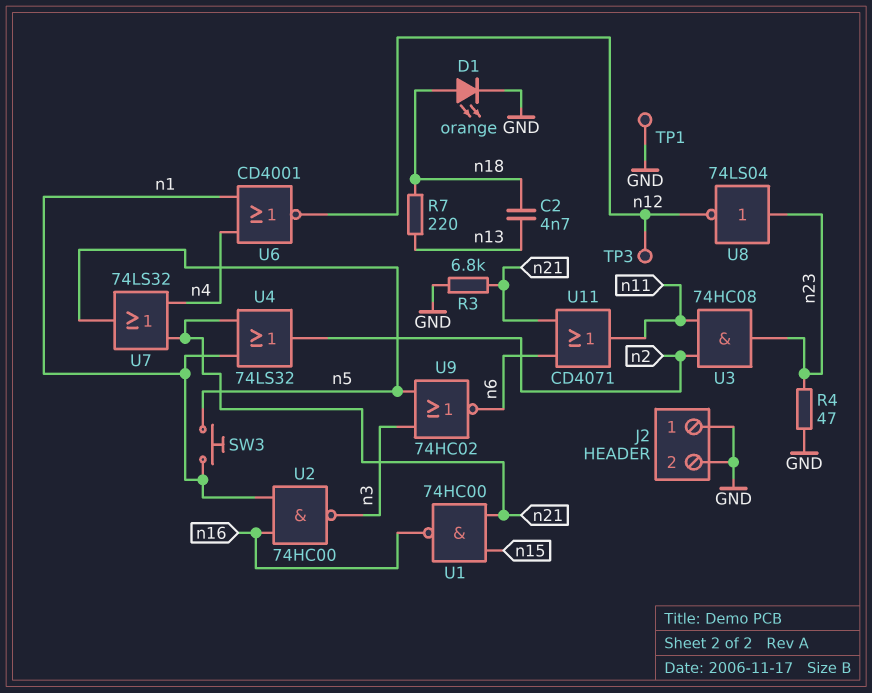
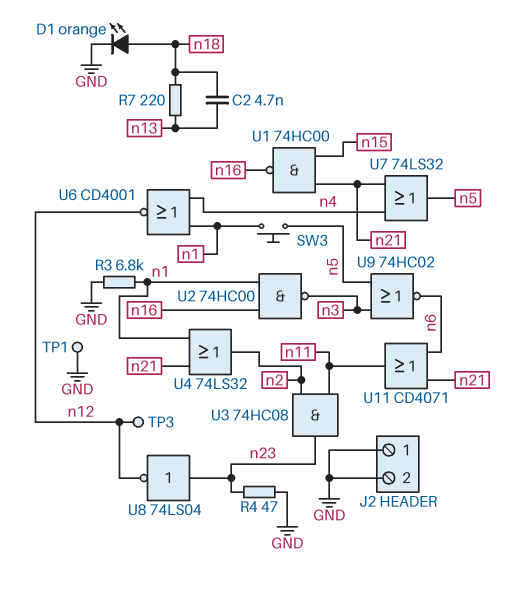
R3: 6.8k (GND, n21) -> 6.8k (GND, n1)

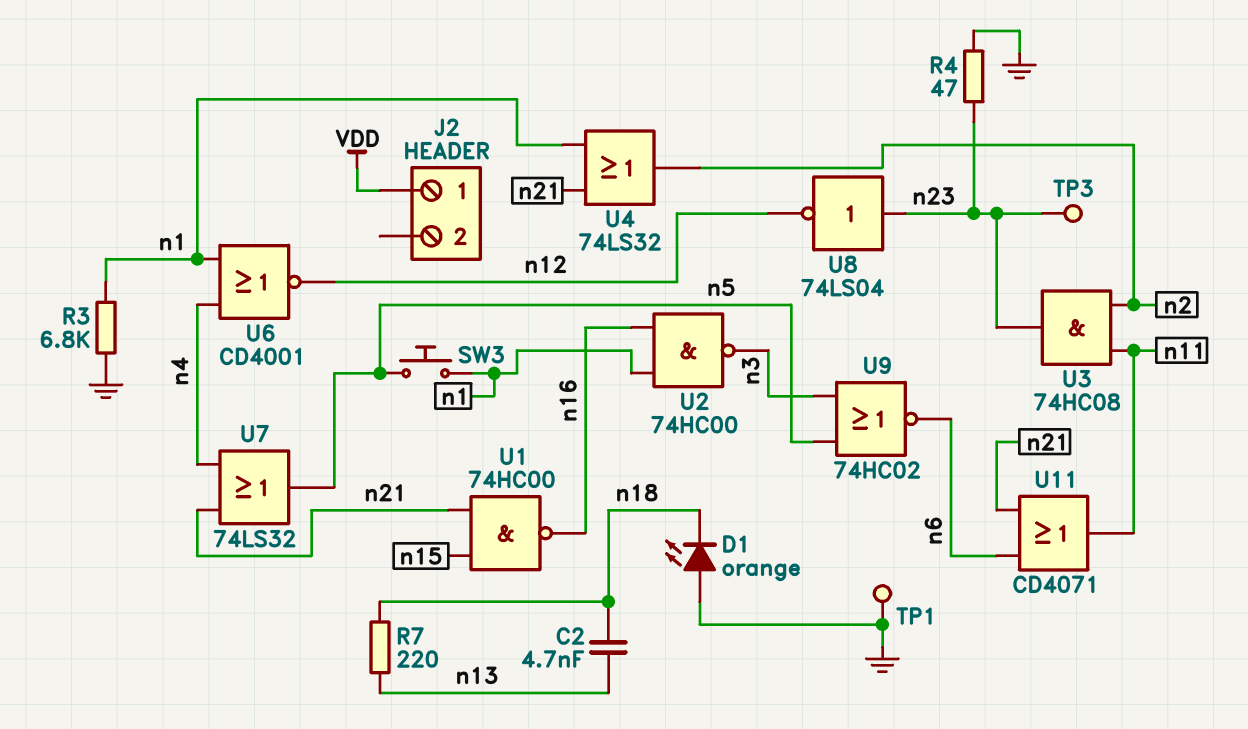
D1: LED orange (A n18, K GND) -> LED orange (A GND, K n18)
J2 pin 1: GND -> VDD
J2 pin 2: GND -> none
TP3: test point (n12) -> test point (n23)

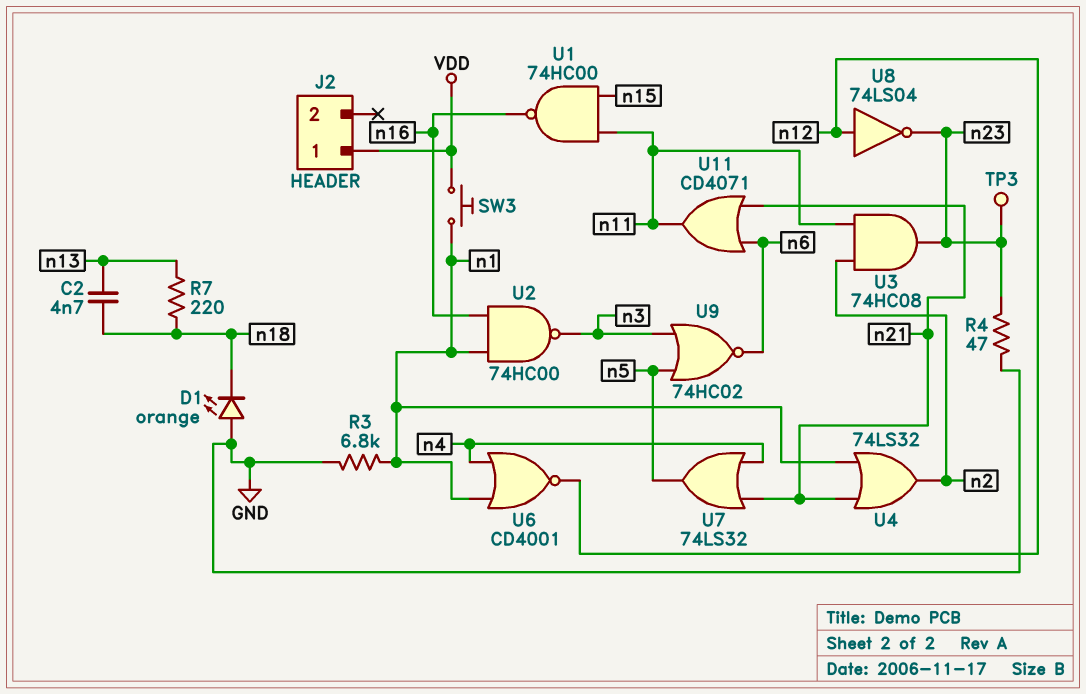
SW3: button (n1, n5) -> button (VDD, n1)
TP1: test point (GND) -> none
U1: NAND 74HC00 (in n15, in n21, out n16) -> NAND 74HC00 (in n11, in n15, out n16)
U8: NOT 74LS04 (in n23, out n12) -> NOT 74LS04 (in n12, out n23)

